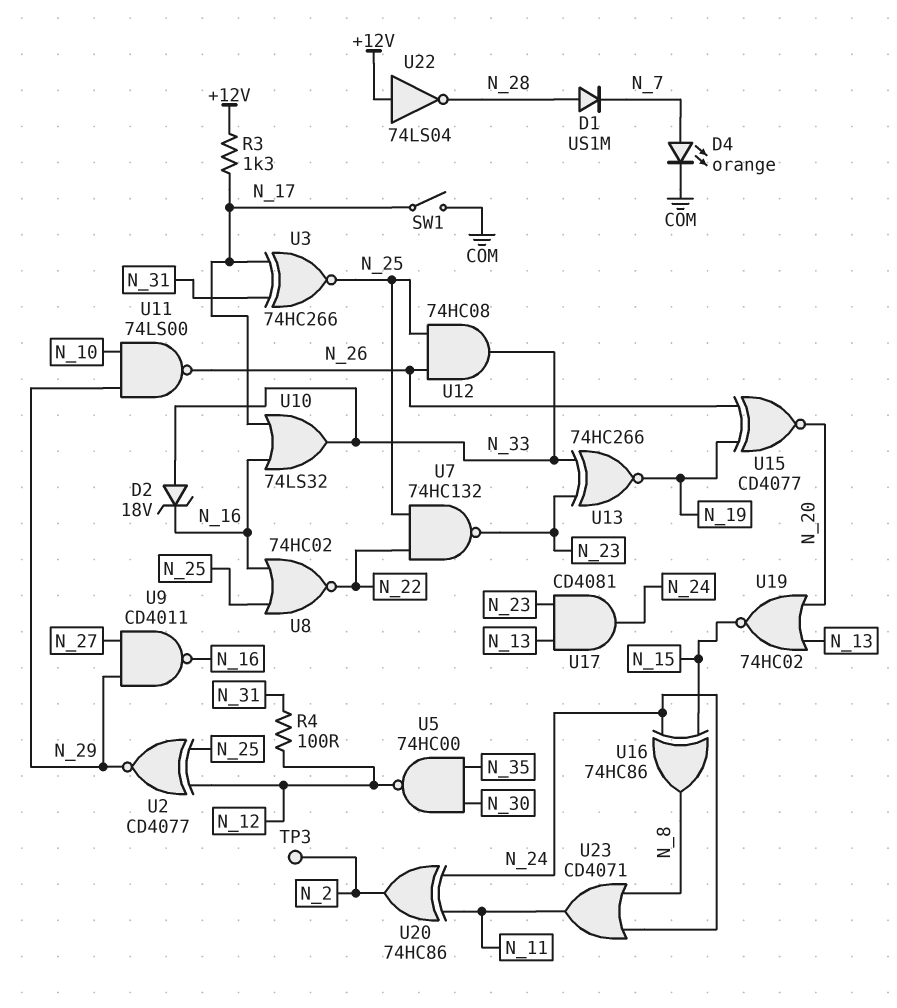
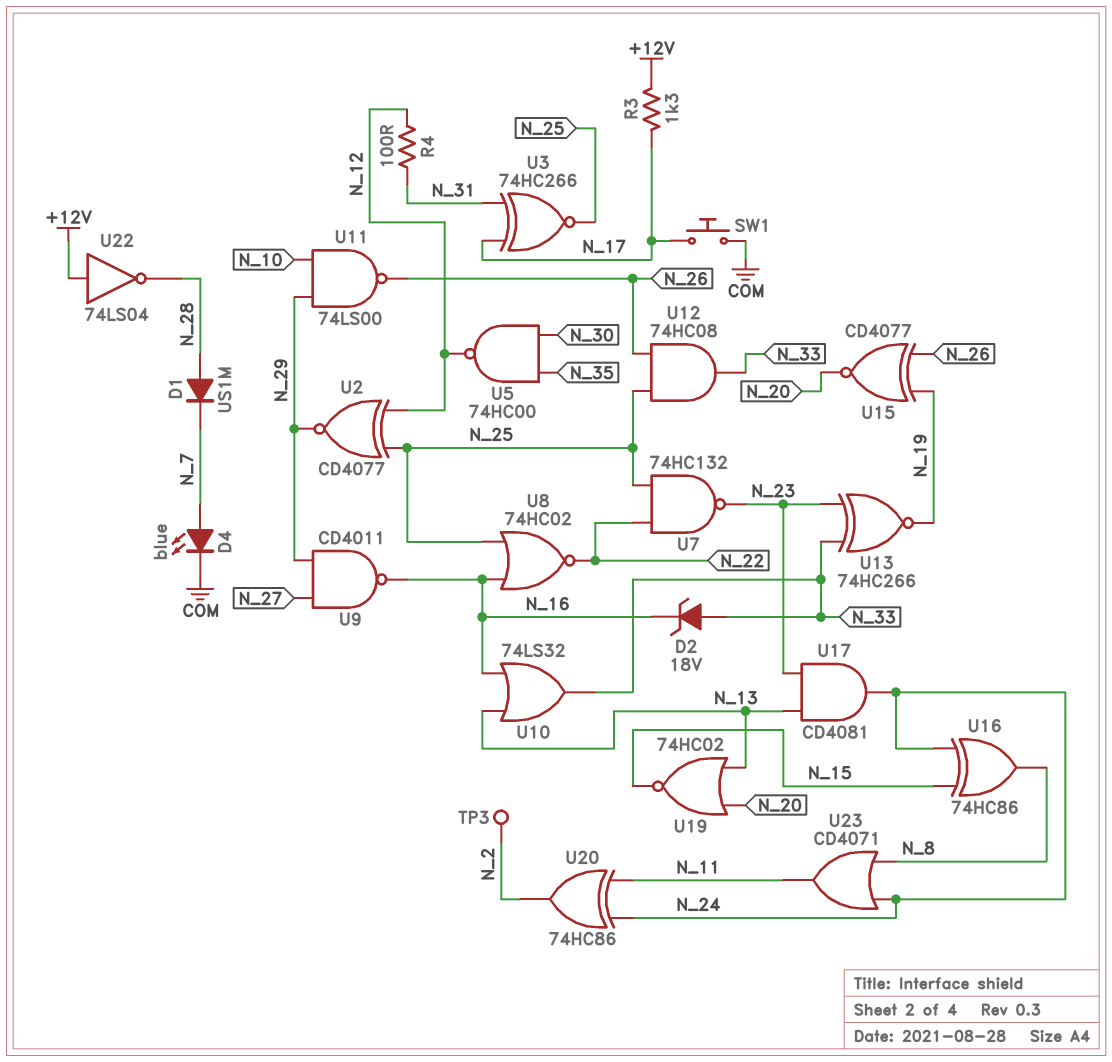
D4: LED orange (A N_7, K COM) -> LED blue (A N_7, K COM)
SW1: switch (COM, N_17) -> button (COM, N_17)
U10: OR 74LS32 (in N_16, in N_17, out N_33) -> OR 74LS32 (in N_13, in N_16, out N_33)

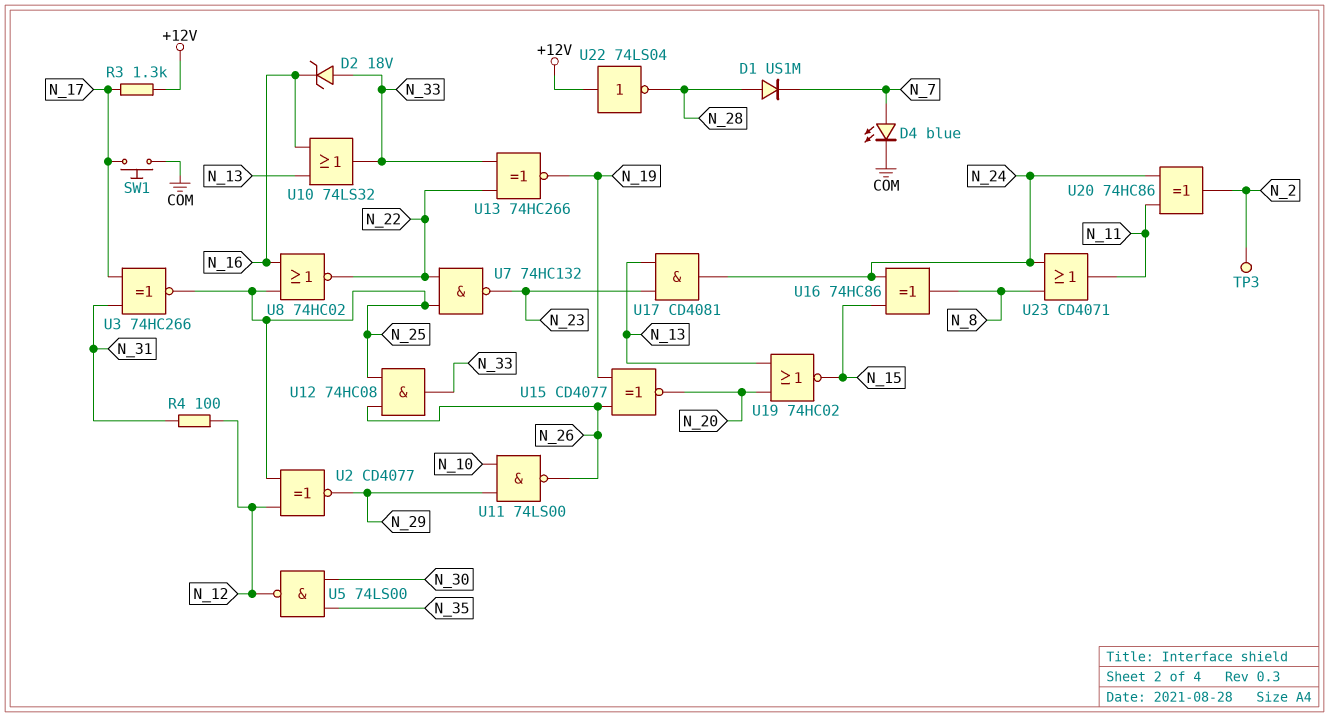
U5: NAND 74HC00 (in N_30, in N_35, out N_12) -> NAND 74LS00 (in N_30, in N_35, out N_12)
U9: NAND CD4011 (in N_27, in N_29, out N_16) -> none
U13: XNOR 74HC266 (in N_23, in N_33, out N_19) -> XNOR 74HC266 (in N_22, in N_33, out N_19)

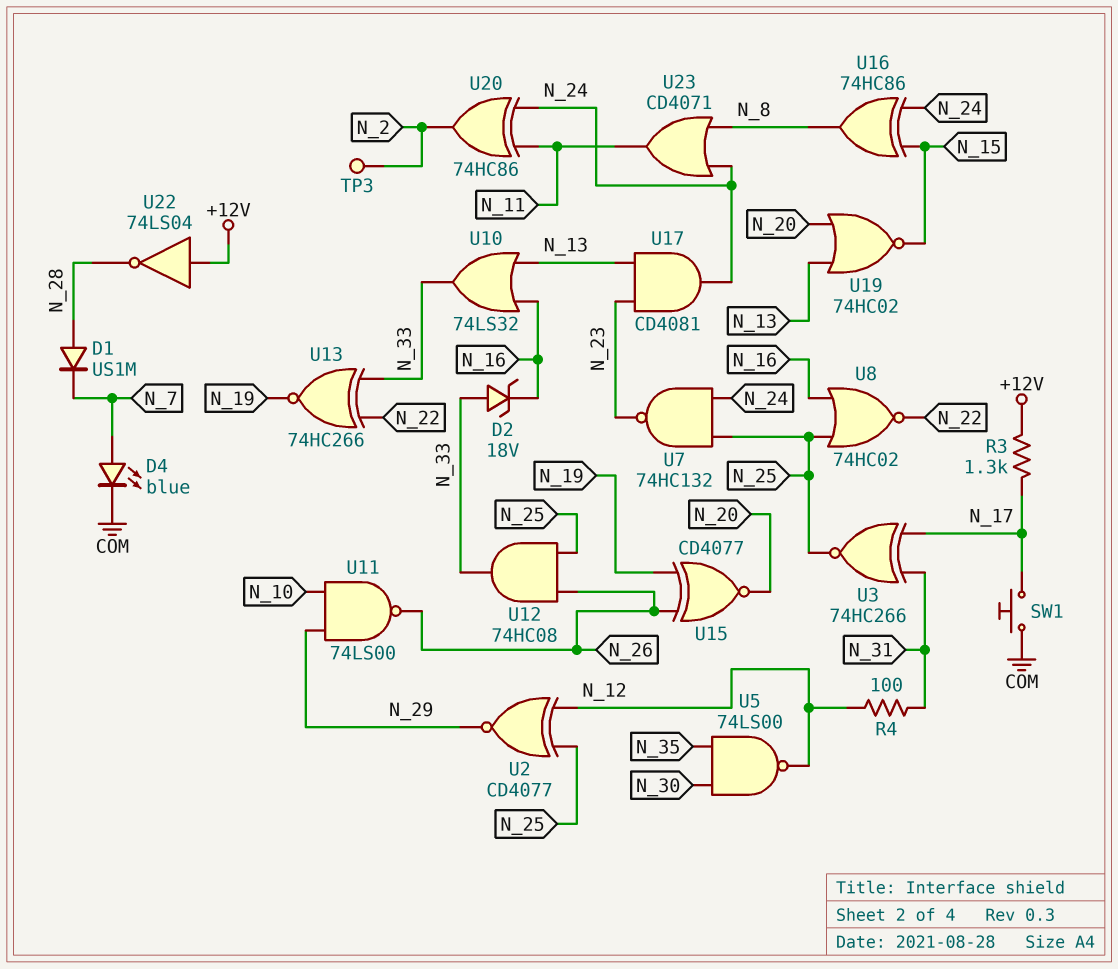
U7: NAND 74HC132 (in N_22, in N_25, out N_23) -> NAND 74HC132 (in N_24, in N_25, out N_23)

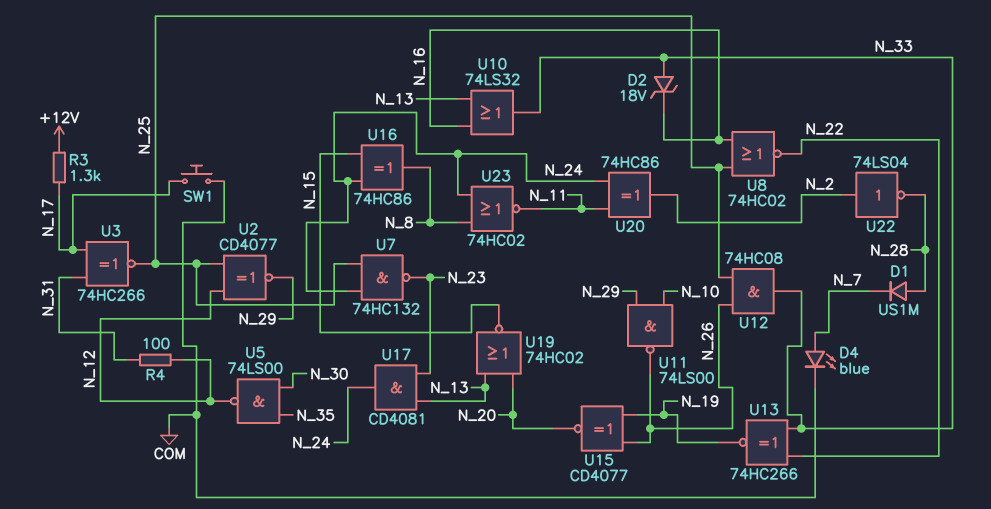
TP3: test point (N_2) -> none
U22: NOT 74LS04 (in +12V, out N_28) -> NOT 74LS04 (in N_2, out N_28)
U23: OR CD4071 (in N_8, in N_24, out N_11) -> NOR 74HC02 (in N_8, in N_24, out N_11)

